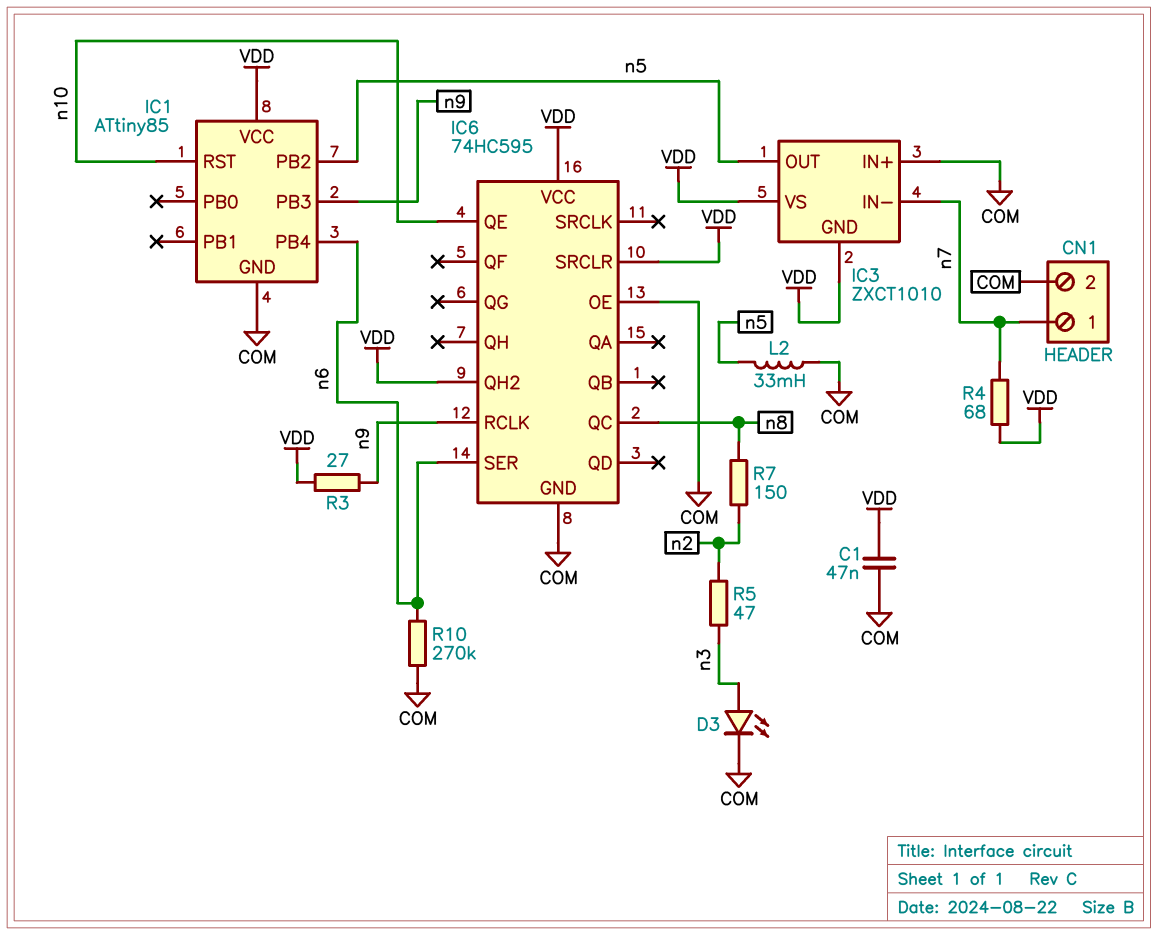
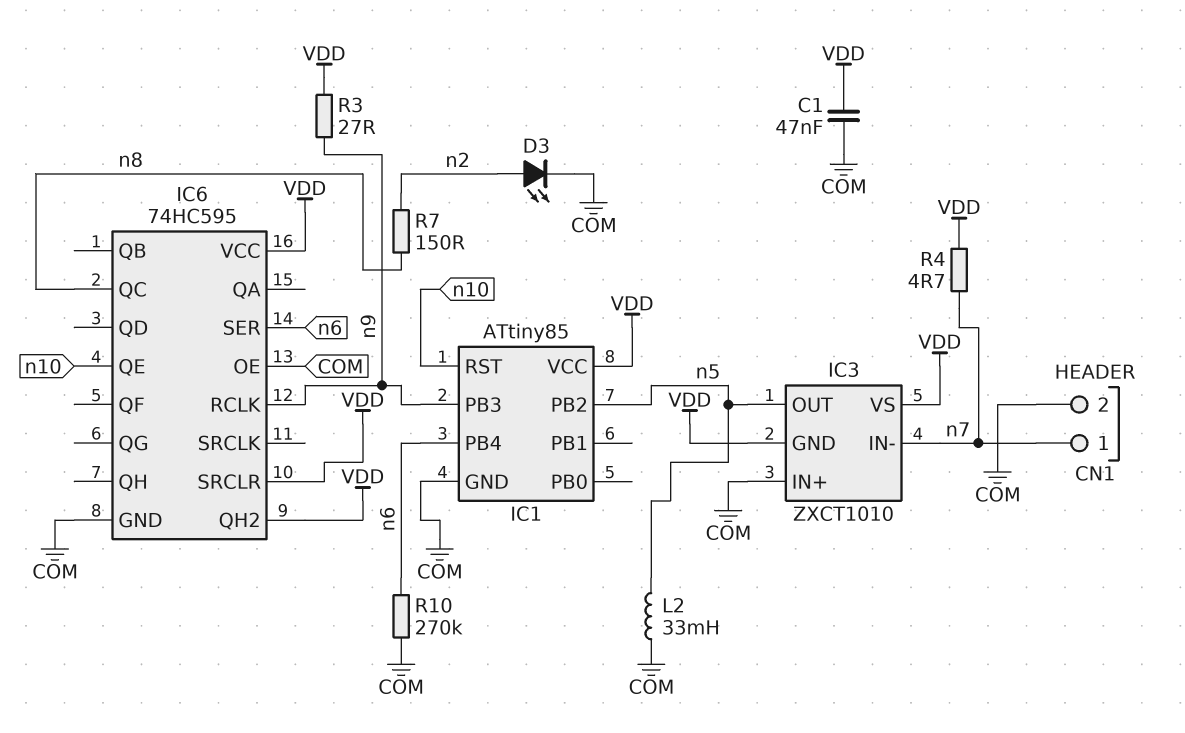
D3: LED (A n3, K COM) -> LED (A n2, K COM)
R4: 68 (VDD, n7) -> 4.7 (VDD, n7)
R5: 47 (n2, n3) -> none

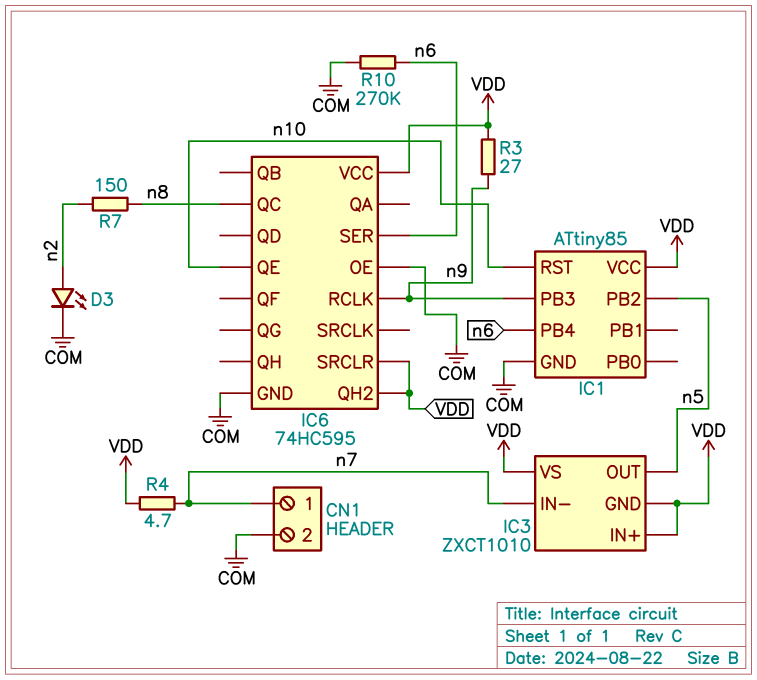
C1: 47nF (COM, VDD) -> none
IC3 pin IN+: COM -> VDD
L2: 33mH (COM, n5) -> none

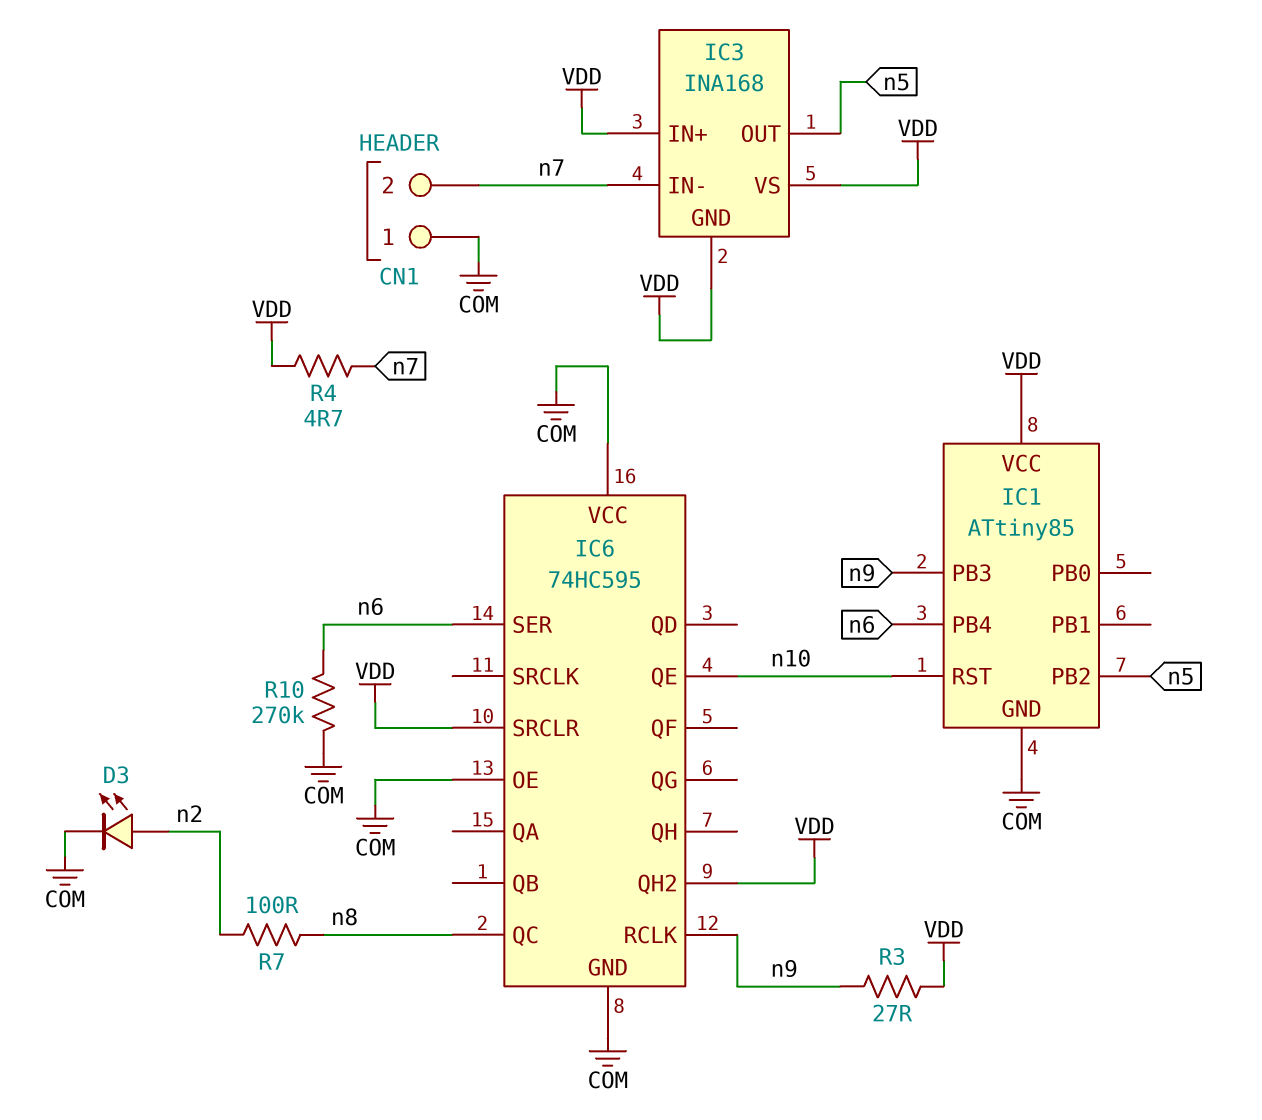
CN1 pin 1: n7 -> COM
CN1 pin 2: COM -> n7
IC3: ZXCT1010 -> INA168
IC6 pin VCC: VDD -> COM
R7: 150 (n2, n8) -> 100 (n2, n8)

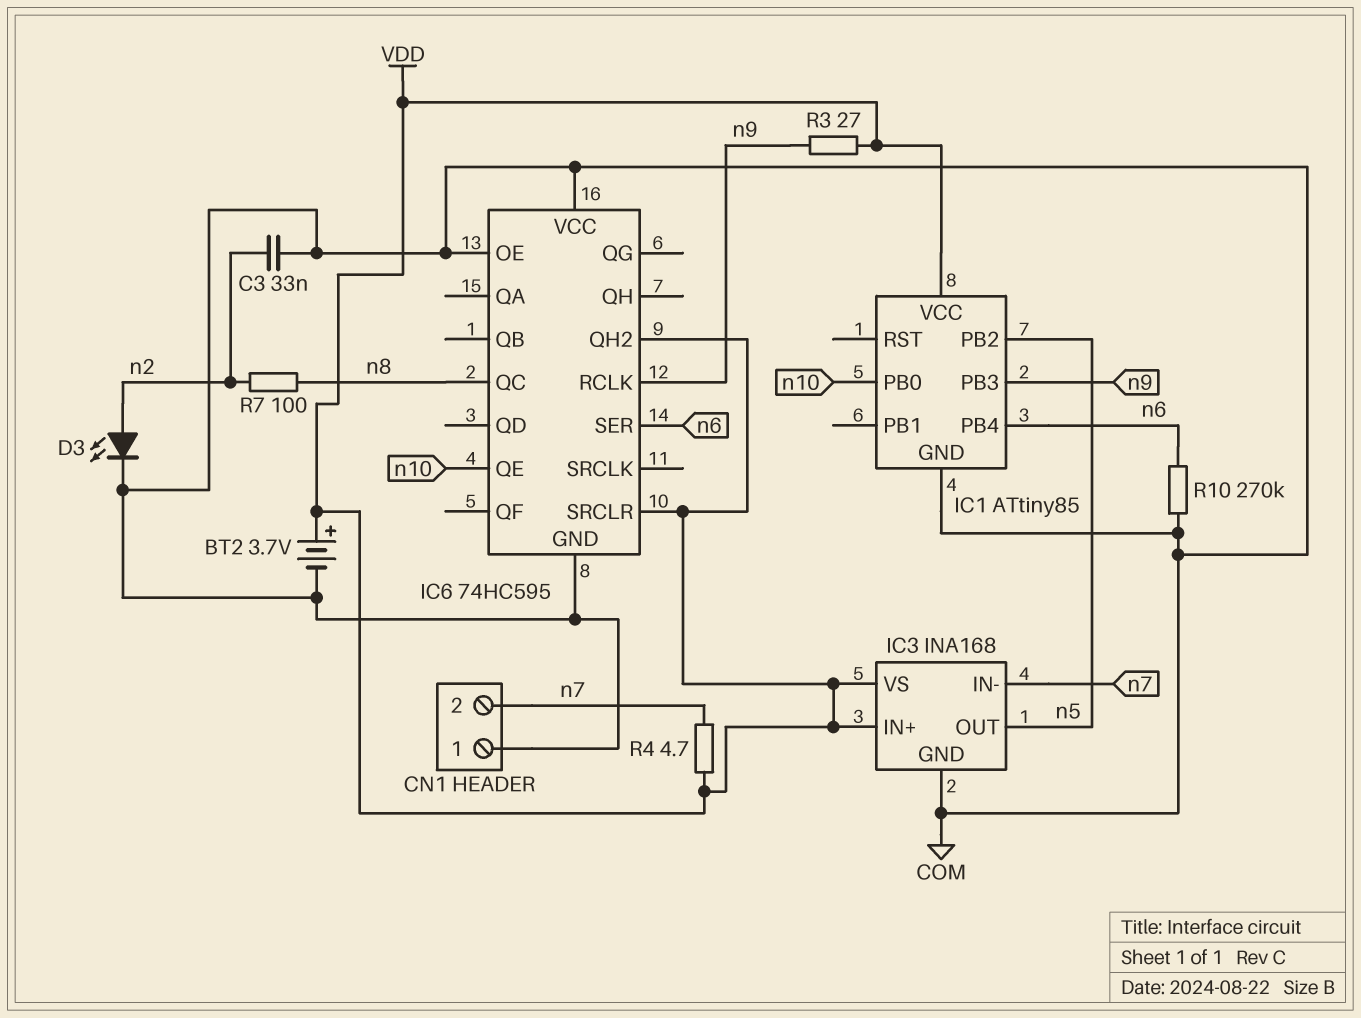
BT2: none -> 3.7V (plus VDD, minus COM)
C3: none -> 33nF (COM, n2)
IC1 pin PB0: none -> n10
IC1 pin RST: n10 -> none
IC3 pin GND: VDD -> COM

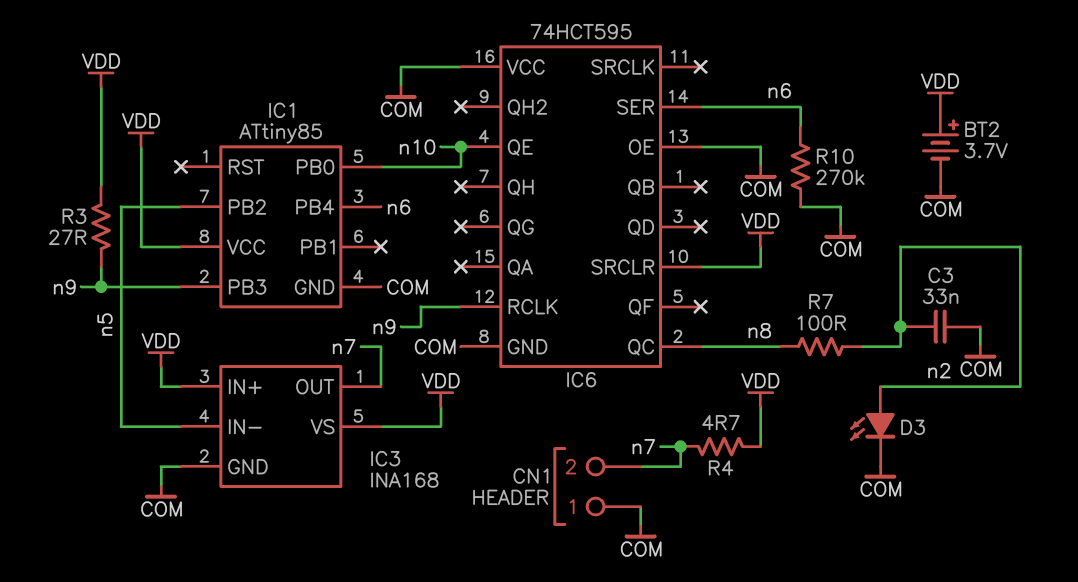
IC3 pin IN-: n7 -> n5
IC3 pin OUT: n5 -> n7
IC6: 74HC595 -> 74HCT595
IC6 pin QH2: VDD -> none

